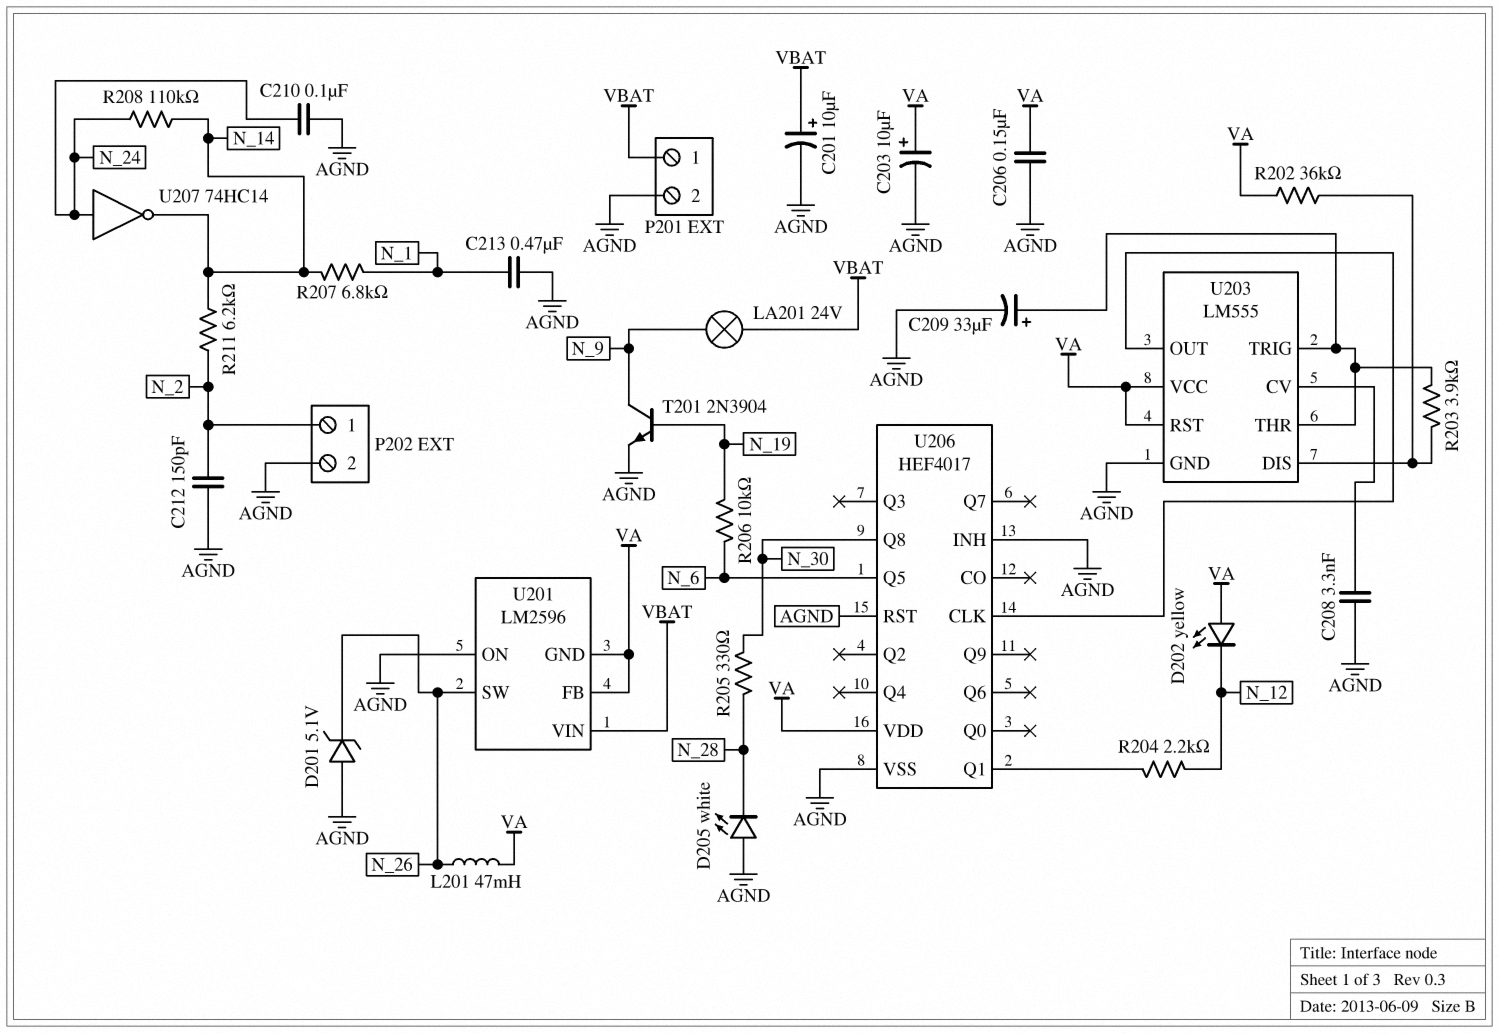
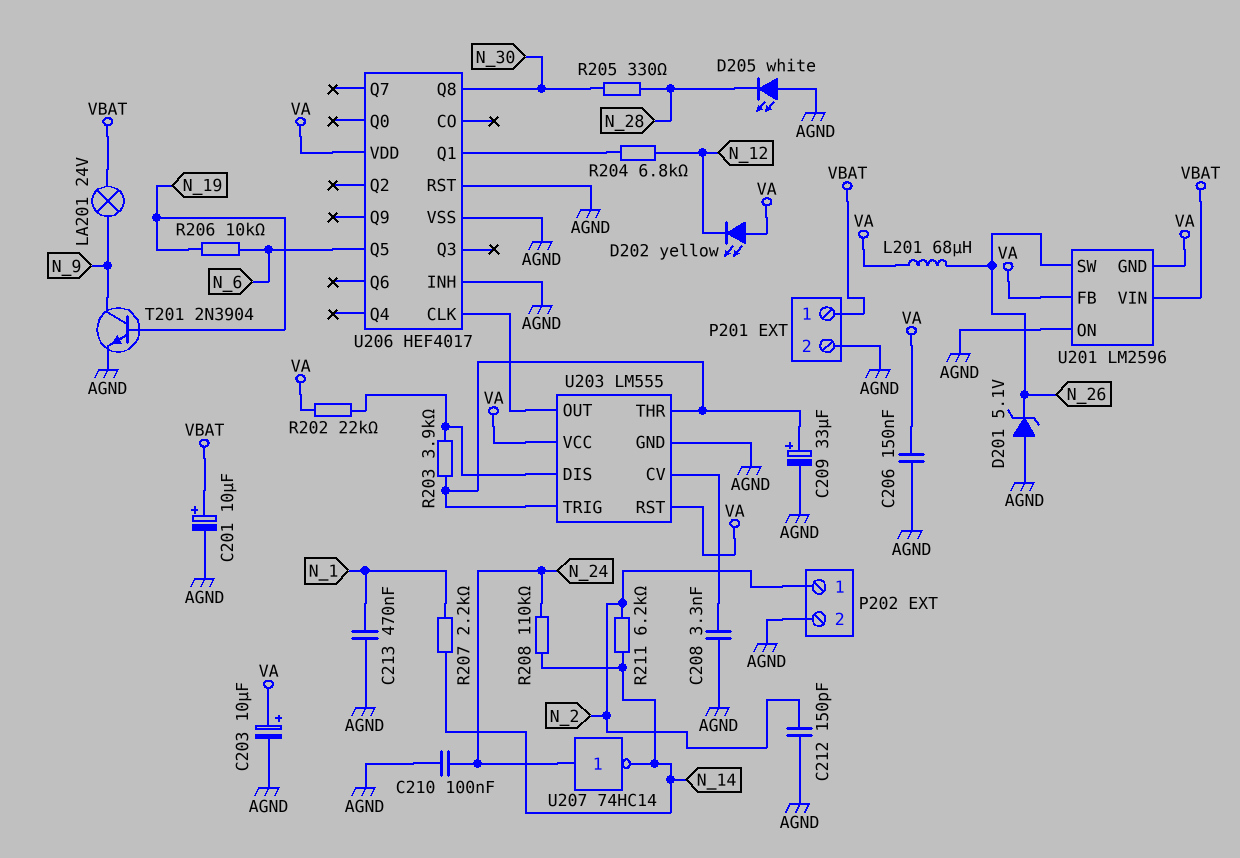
L201: 47mH (N_26, VA) -> 68uH (N_26, VA)
R202: 36k (U203/DIS, VA) -> 22k (U203/DIS, VA)
R204: 2.2k (N_12, U206/Q1) -> 6.8k (N_12, U206/Q1)
R207: 6.8k (N_1, N_14) -> 2.2k (N_1, N_14)

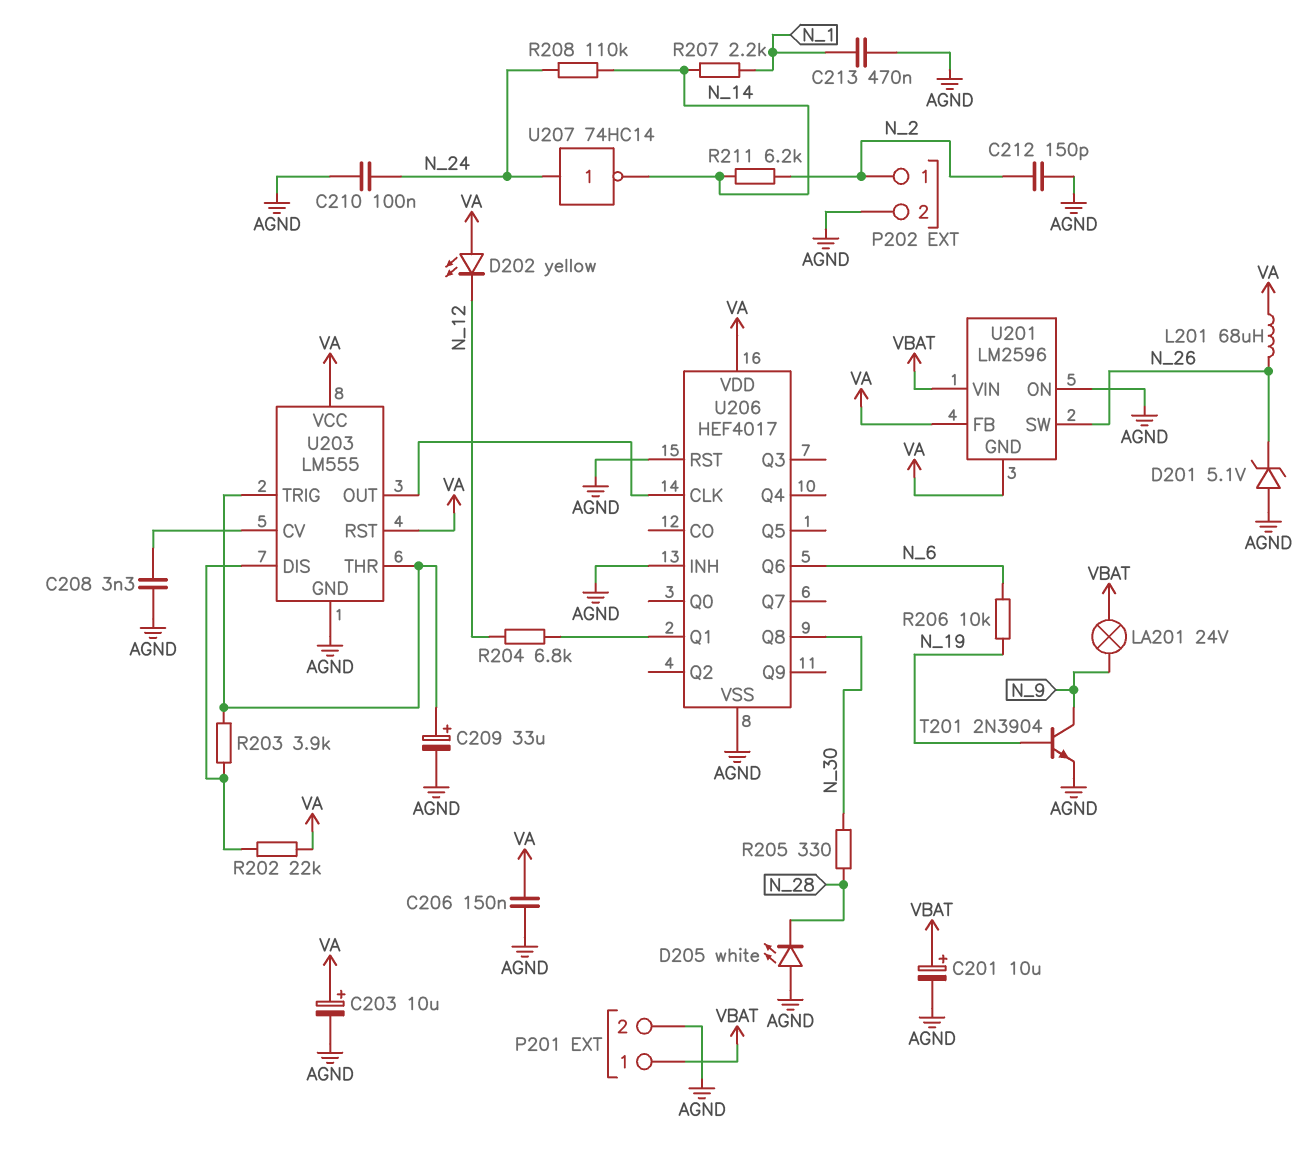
U206 pin Q5: N_6 -> none
U206 pin Q6: none -> N_6

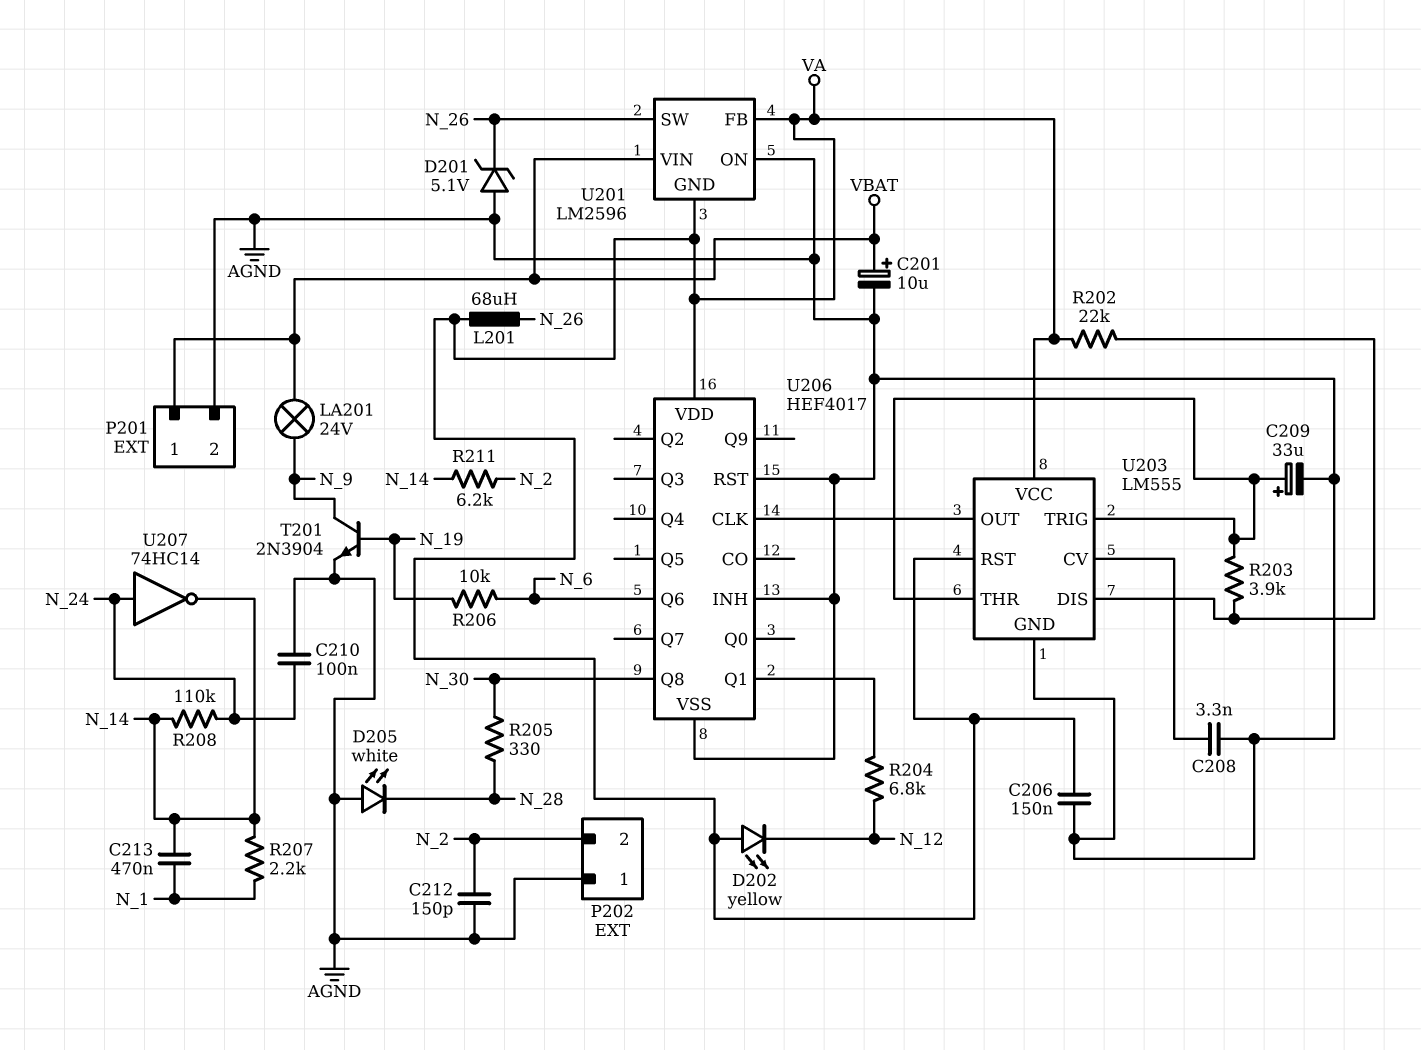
C203: 10uF (plus VA, minus AGND) -> none
C213: 470nF (AGND, N_1) -> 470nF (N_1, N_14)
P202 pin 1: N_2 -> AGND
P202 pin 2: AGND -> N_2

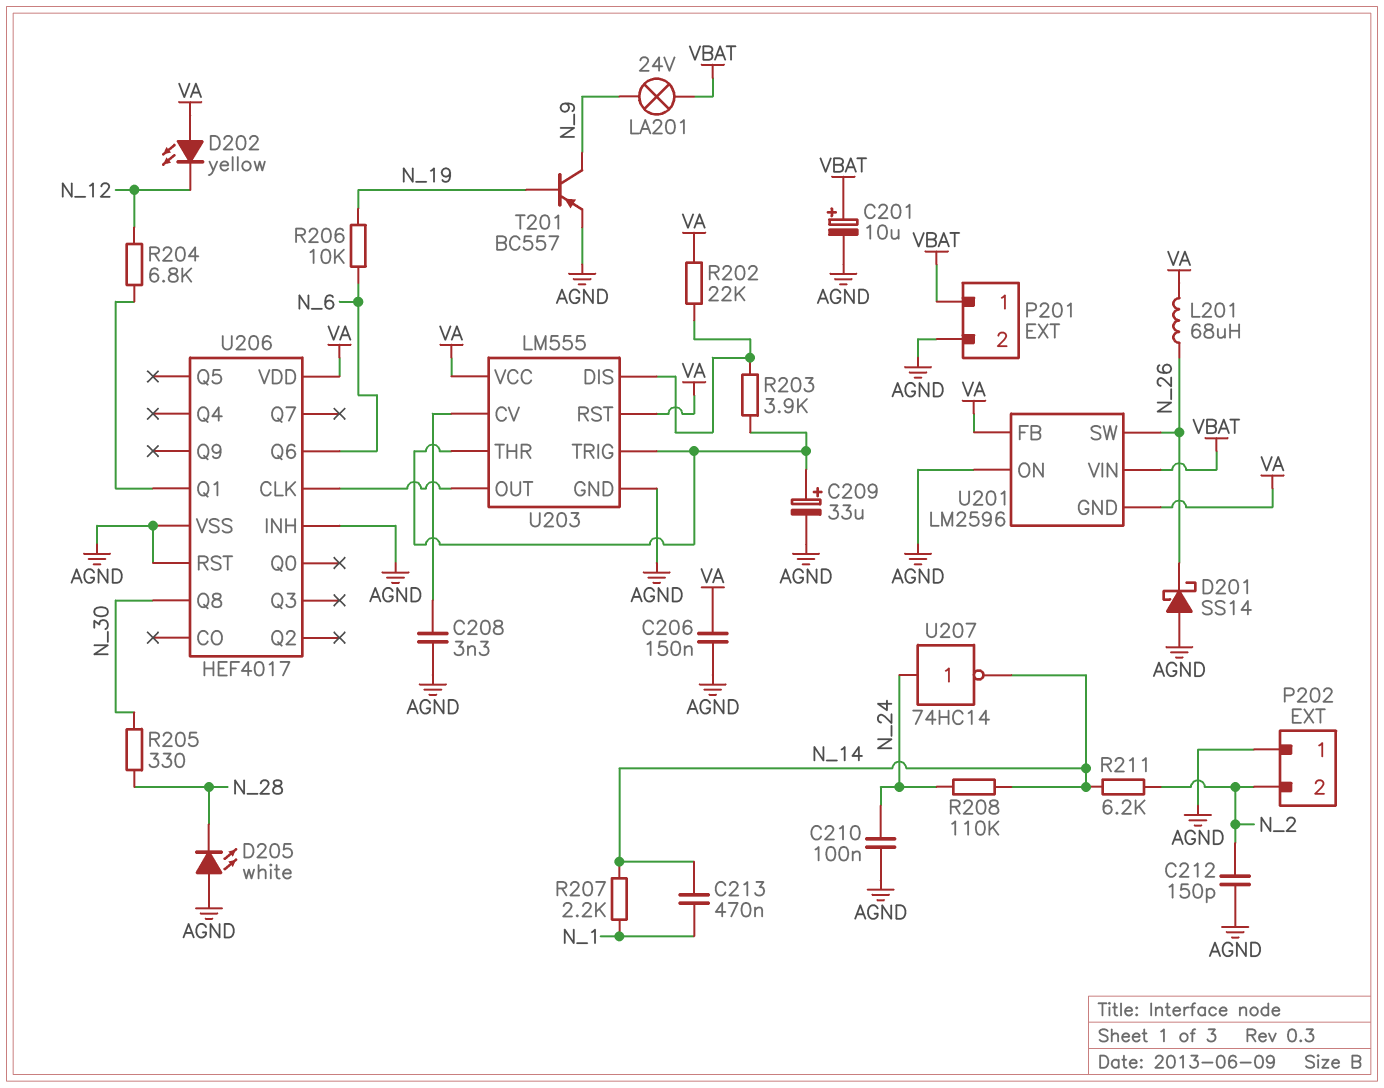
D201: zener 5.1V (A AGND, K N_26) -> schottky SS14 (A AGND, K N_26)
T201: NPN 2N3904 (B N_19, C N_9, E AGND) -> PNP BC557 (B N_19, C N_9, E AGND)

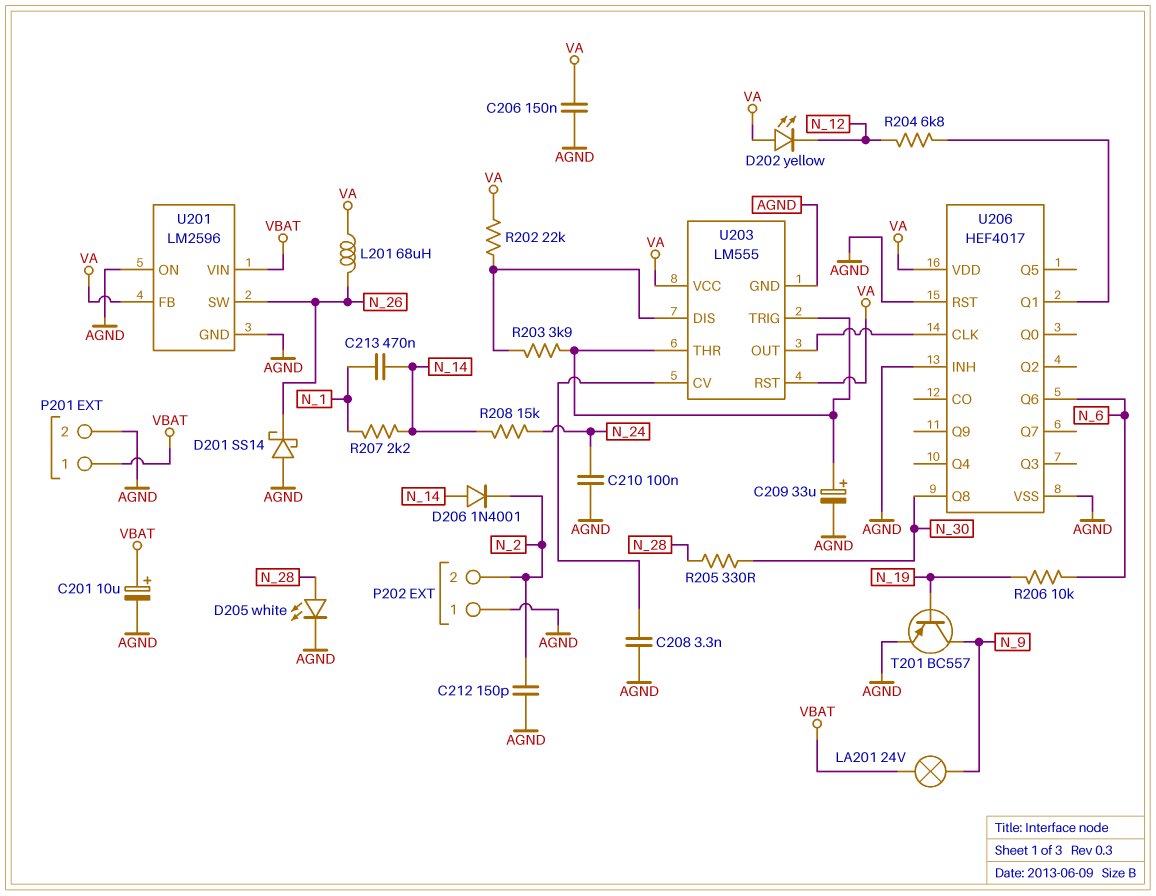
D205: LED white (A AGND, K N_28) -> LED white (A N_28, K AGND)
D206: none -> diode 1N4001 (A N_14, K N_2)
R208: 110k (N_14, N_24) -> 15k (N_14, N_24)
R211: 6.2k (N_2, N_14) -> none
U201 pin GND: VA -> AGND
U207: NOT 74HC14 (in N_24, out N_14) -> none

